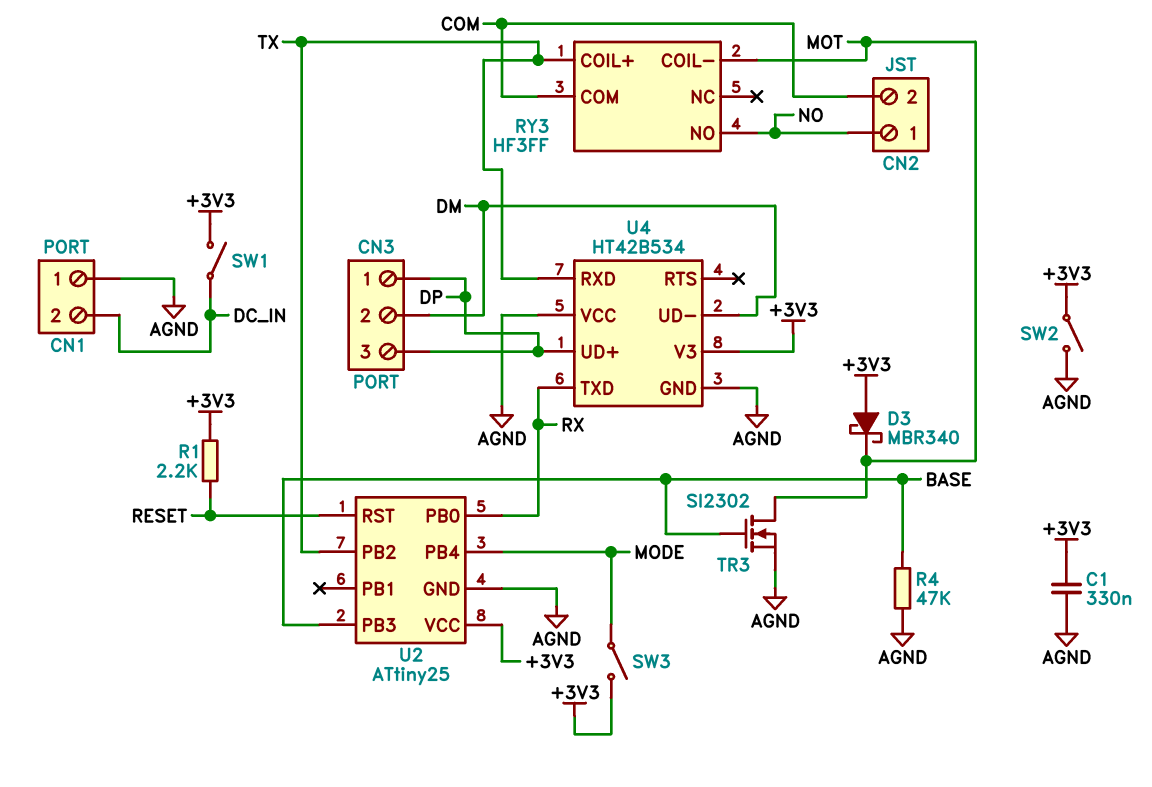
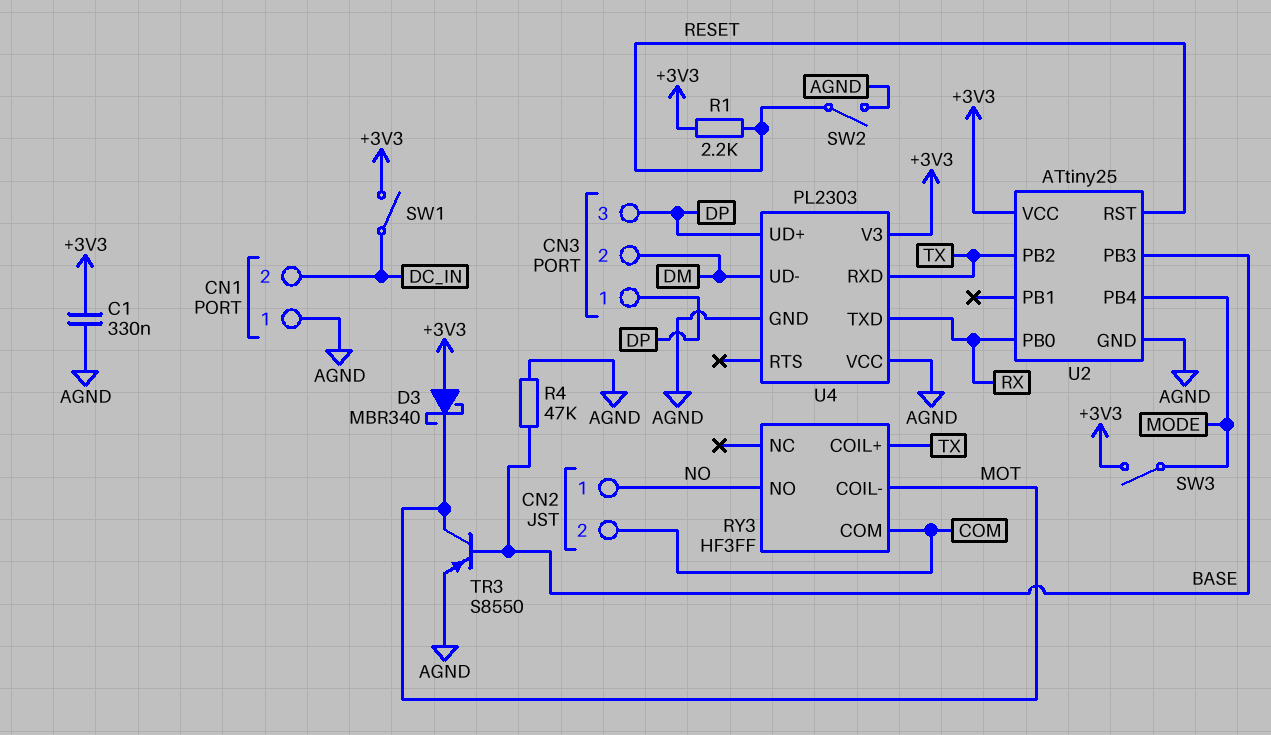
SW2: switch (+3V3, AGND) -> switch (AGND, RESET)
TR3: NMOS SI2302 (G BASE, D MOT, S AGND) -> PNP S8550 (B BASE, C MOT, E AGND)
U4: HT42B534 -> PL2303

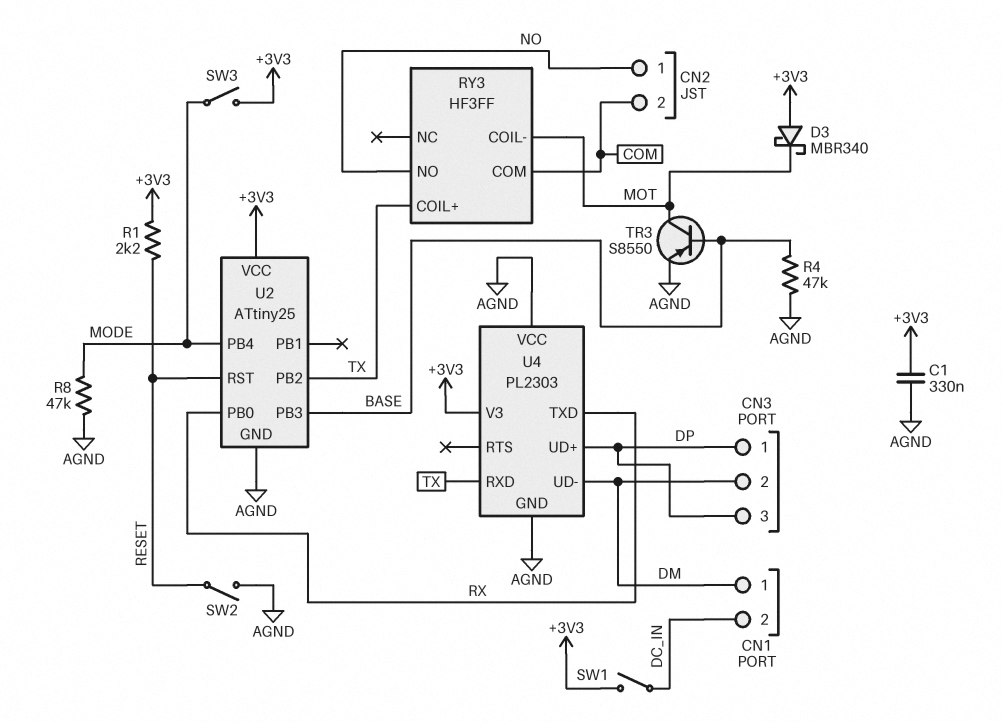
CN1 pin 1: AGND -> DM
R8: none -> 47k (AGND, MODE)

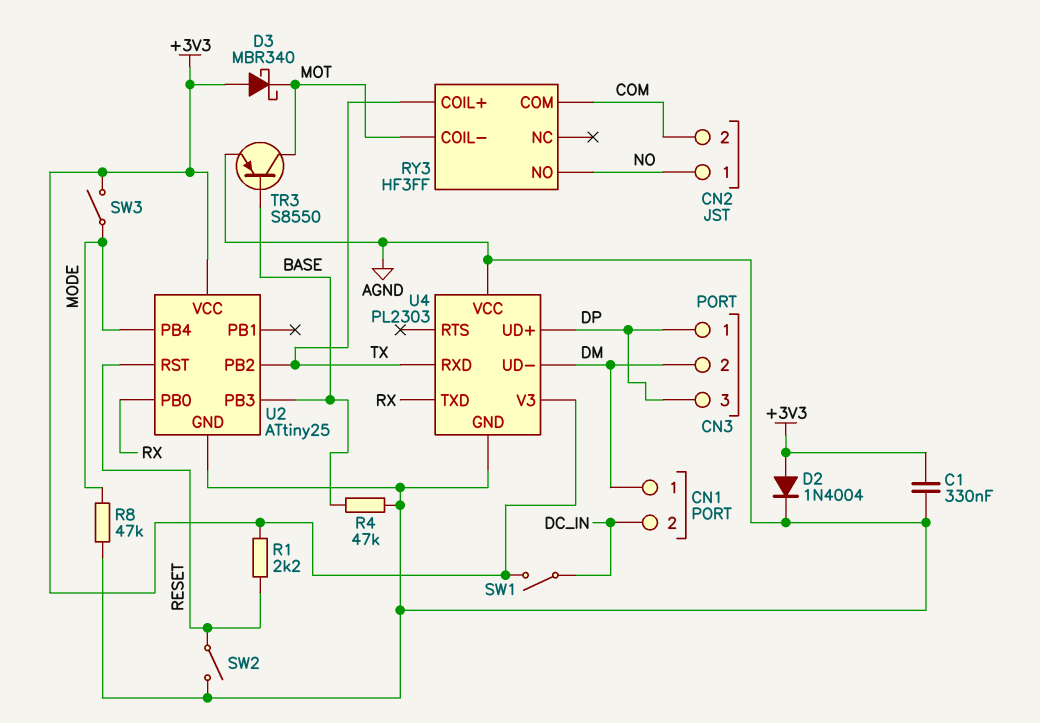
D2: none -> diode 1N4004 (A +3V3, K AGND)

